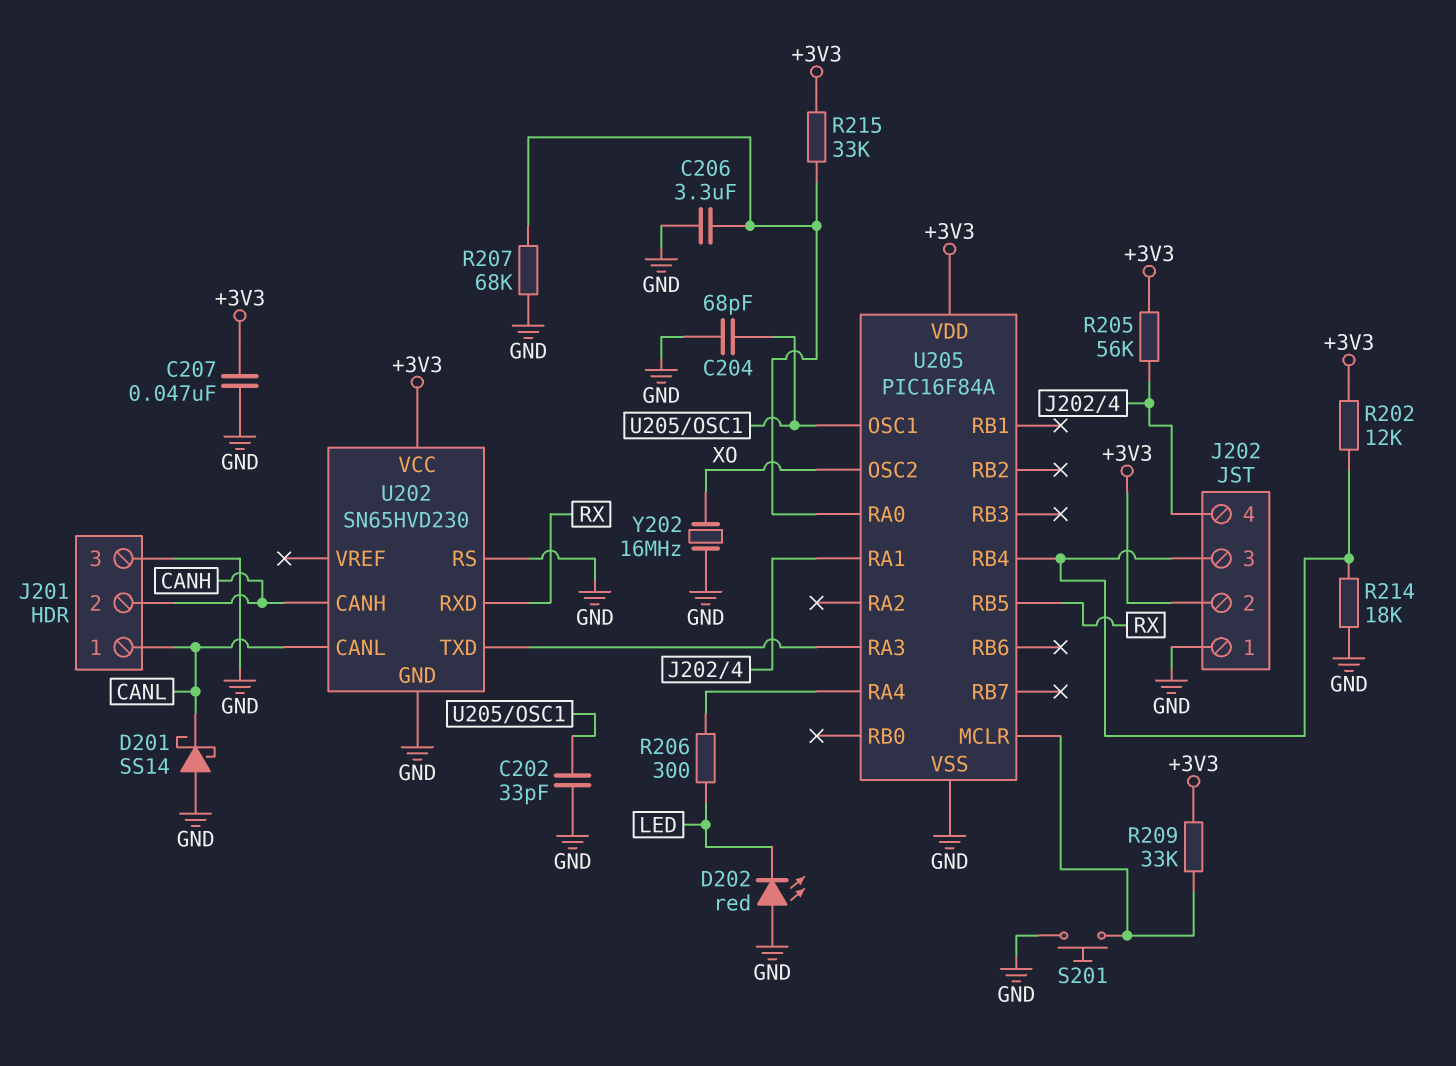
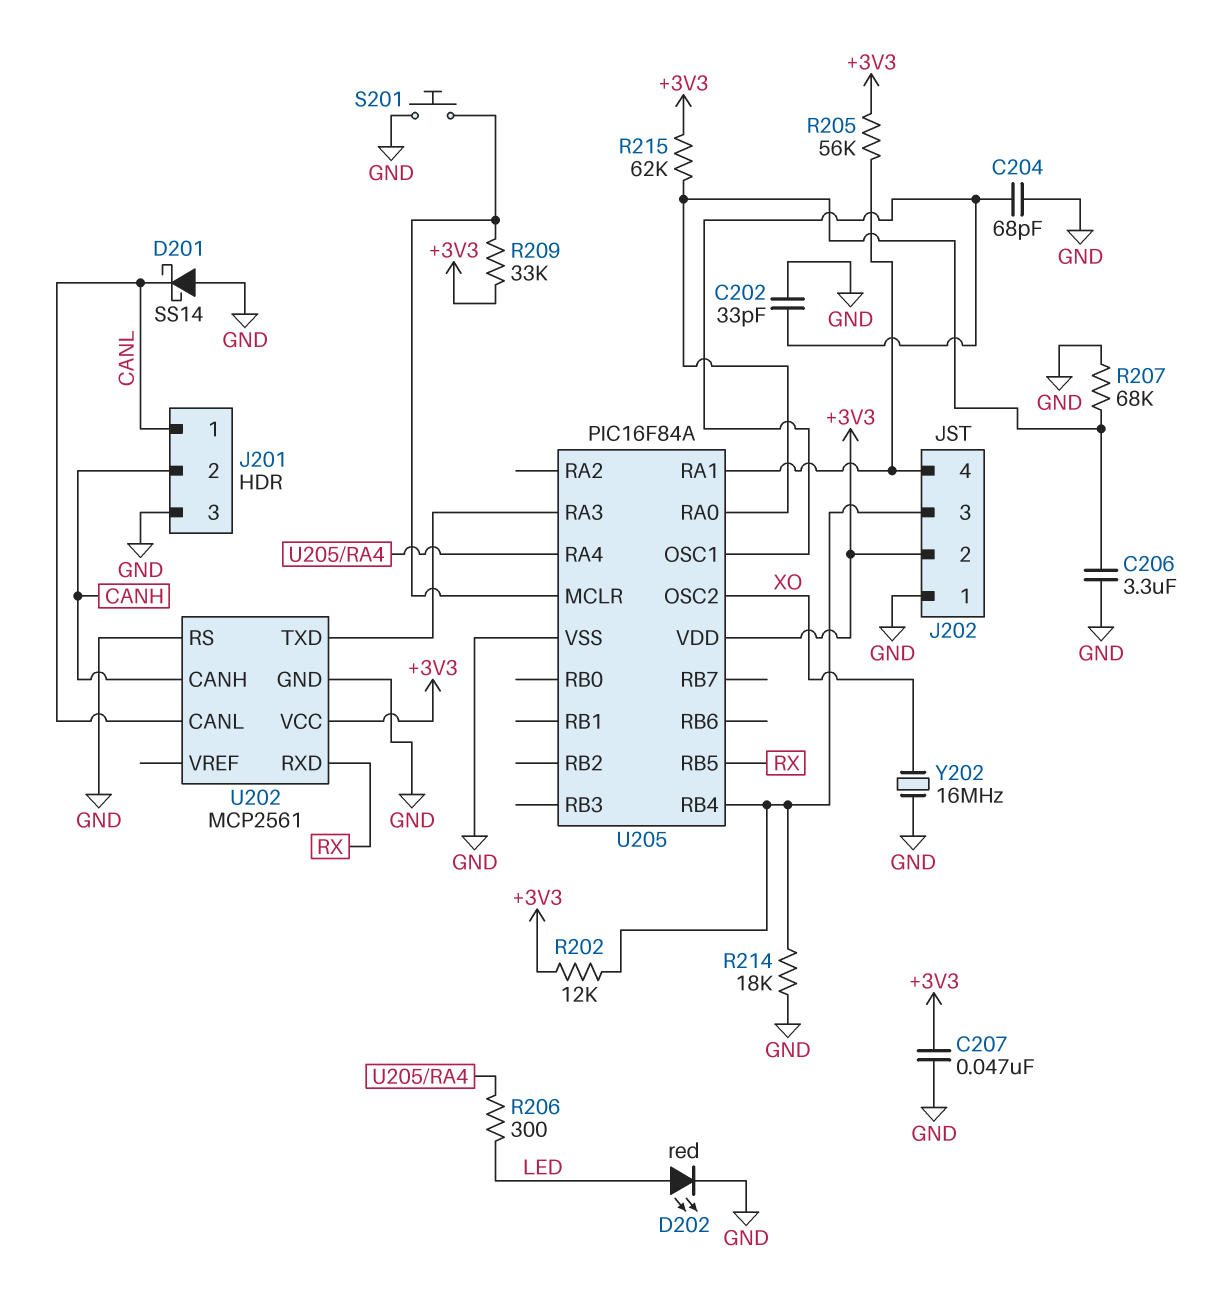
D202: LED red (A GND, K LED) -> LED red (A LED, K GND)
R215: 33k (+3V3, U205/RA0) -> 62k (+3V3, U205/RA0)
U202: SN65HVD230 -> MCP2561

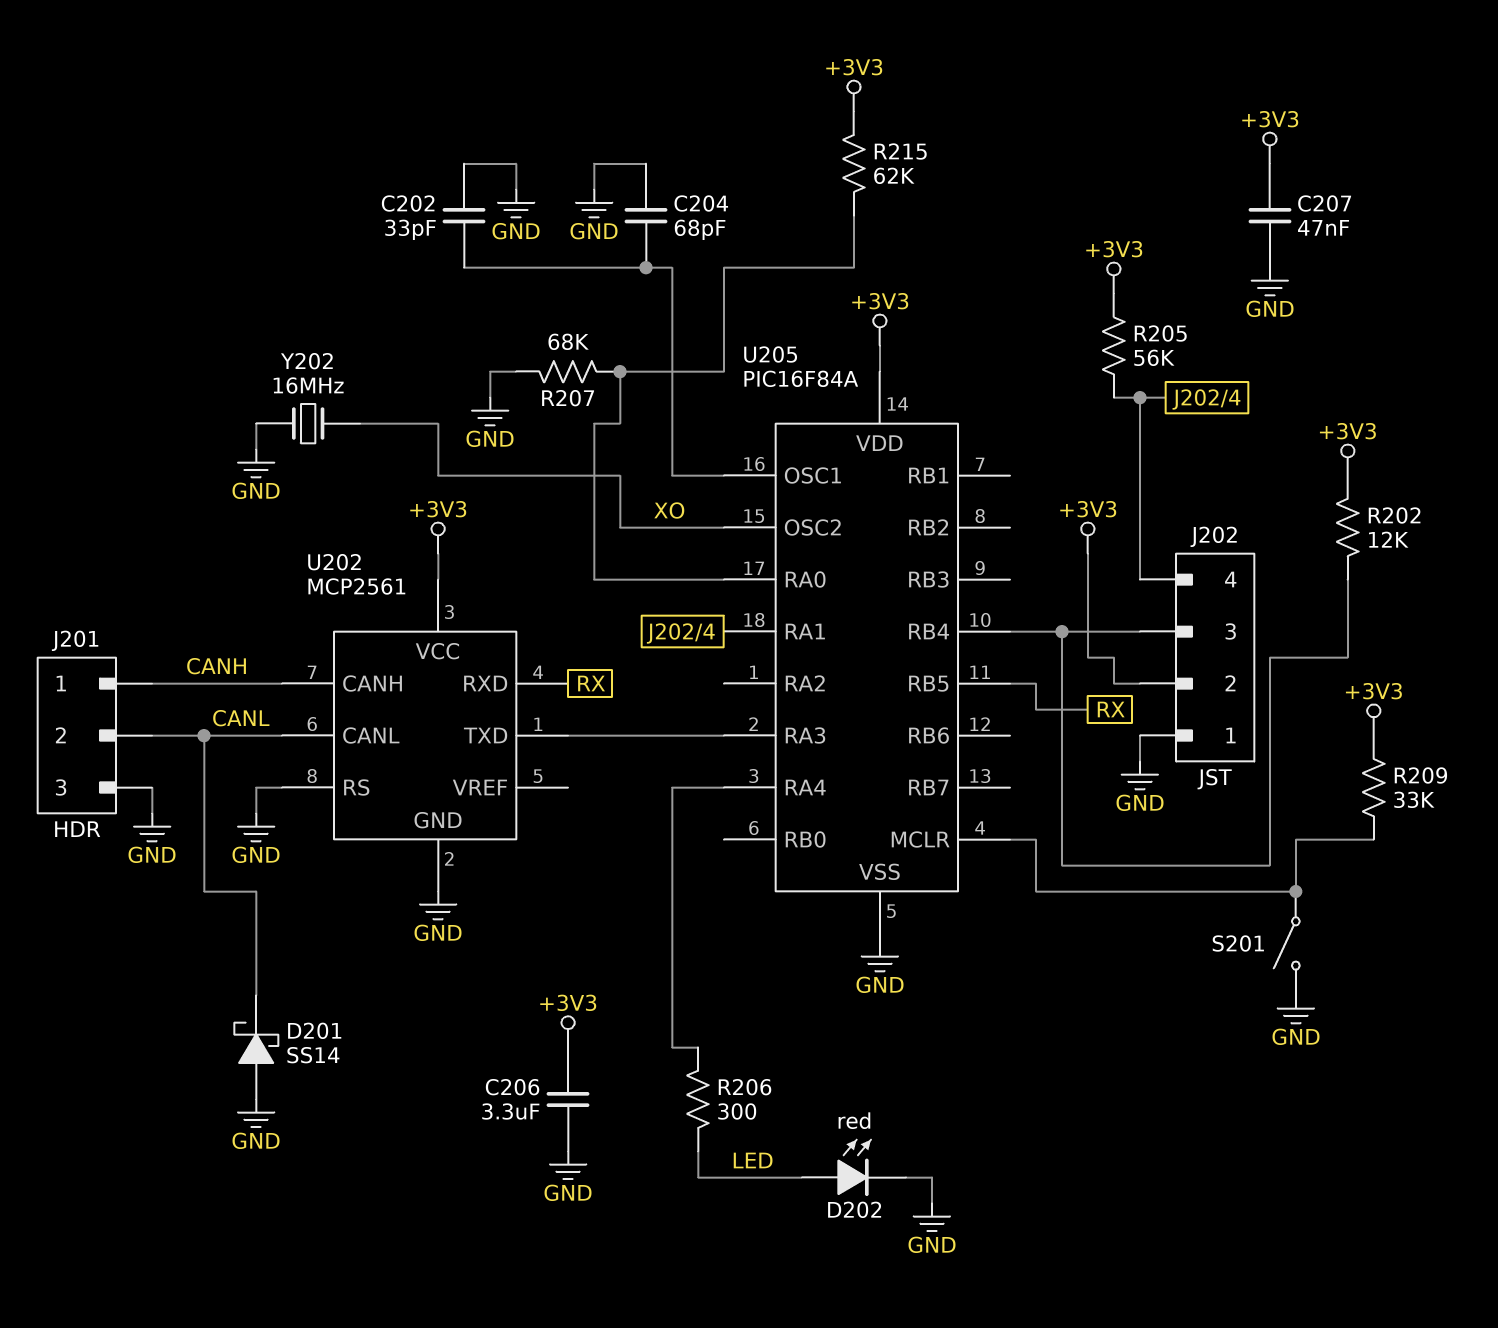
C206: 3.3uF (GND, U205/RA0) -> 3.3uF (+3V3, GND)
J201 pin 1: CANL -> CANH
J201 pin 2: CANH -> CANL
R214: 18k (GND, J202/3) -> none
S201: button (GND, U205/MCLR) -> switch (GND, U205/MCLR)

